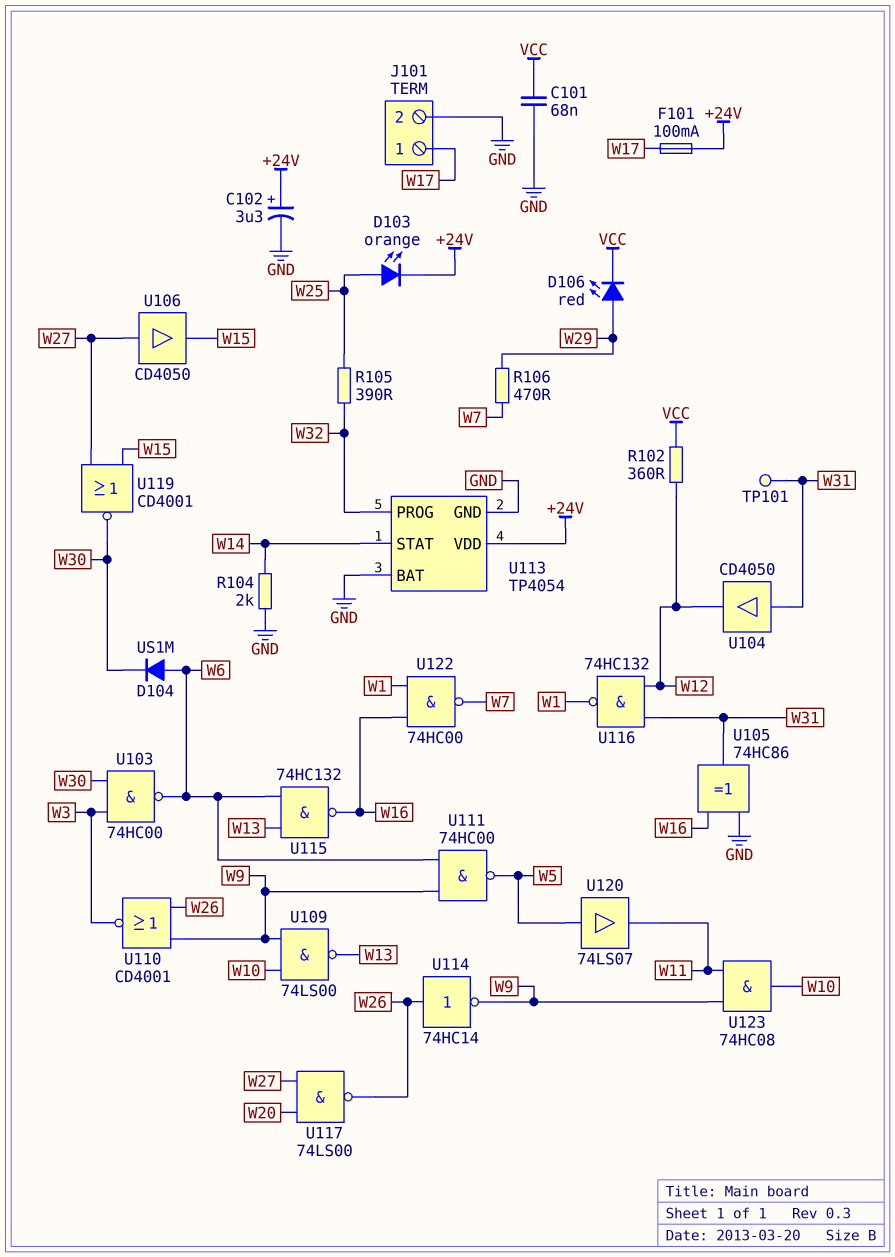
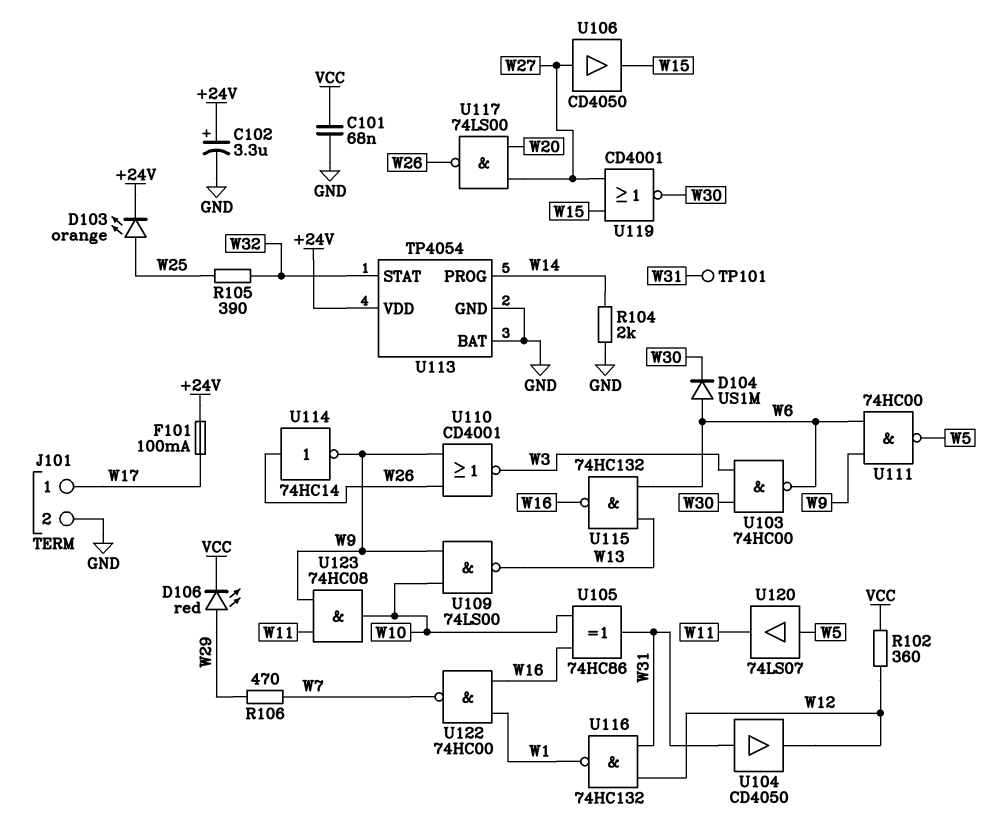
U105: XOR 74HC86 (in GND, in W16, out W31) -> XOR 74HC86 (in W10, in W16, out W31)
U113 pin PROG: W32 -> W14
U113 pin STAT: W14 -> W32

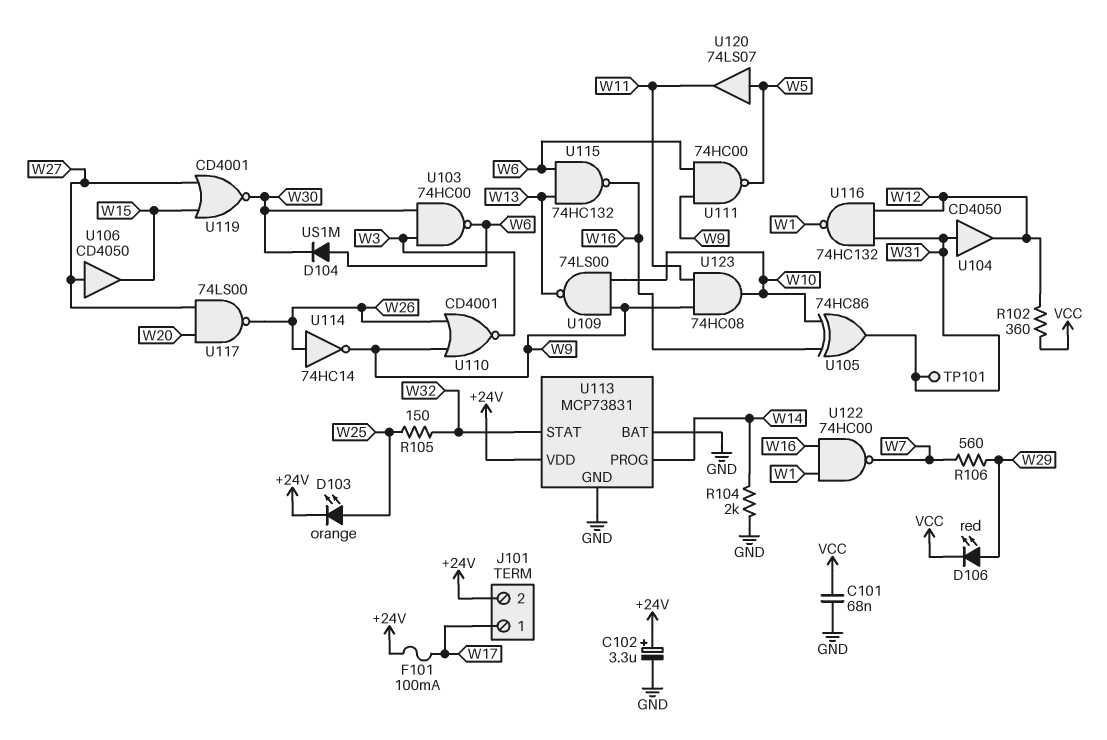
J101 pin 2: GND -> +24V
R105: 390 (W25, W32) -> 150 (W25, W32)
R106: 470 (W7, W29) -> 560 (W7, W29)
U113: TP4054 -> MCP73831

